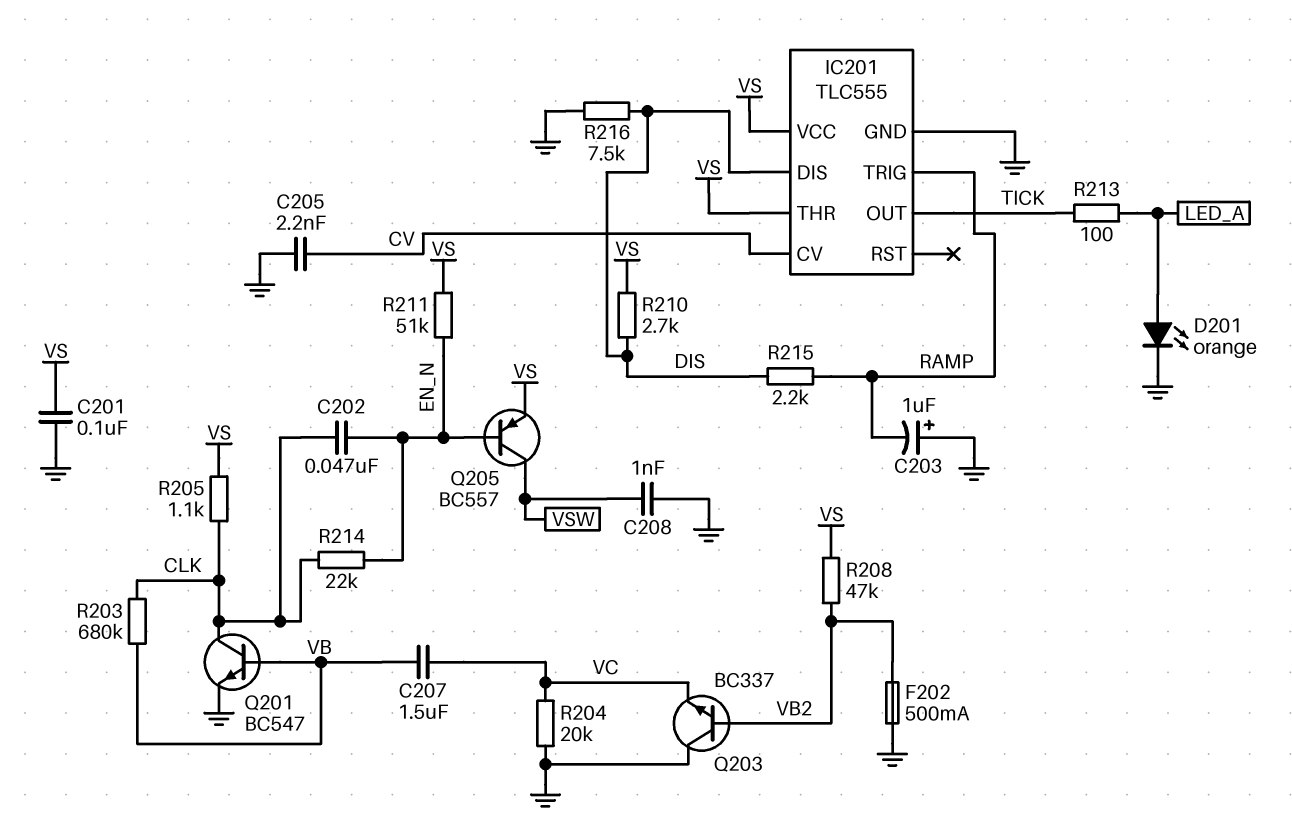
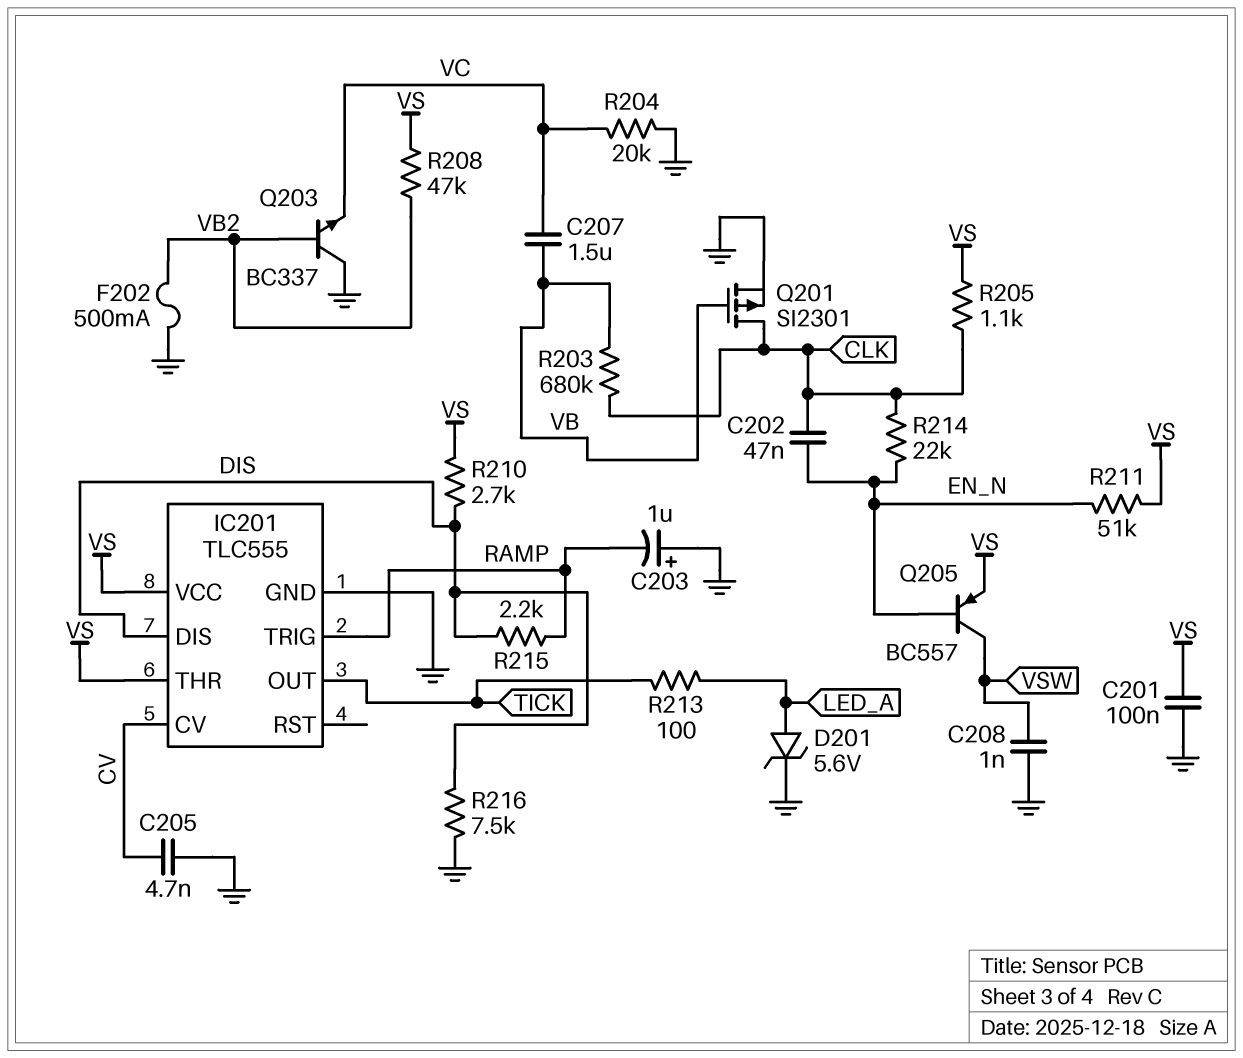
C205: 2.2nF (CV, GND) -> 4.7nF (CV, GND)
D201: LED orange (A LED_A, K GND) -> zener 5.6V (A LED_A, K GND)
Q201: NPN BC547 (B VB, C CLK, E GND) -> PMOS SI2301 (G VB, D CLK, S GND)

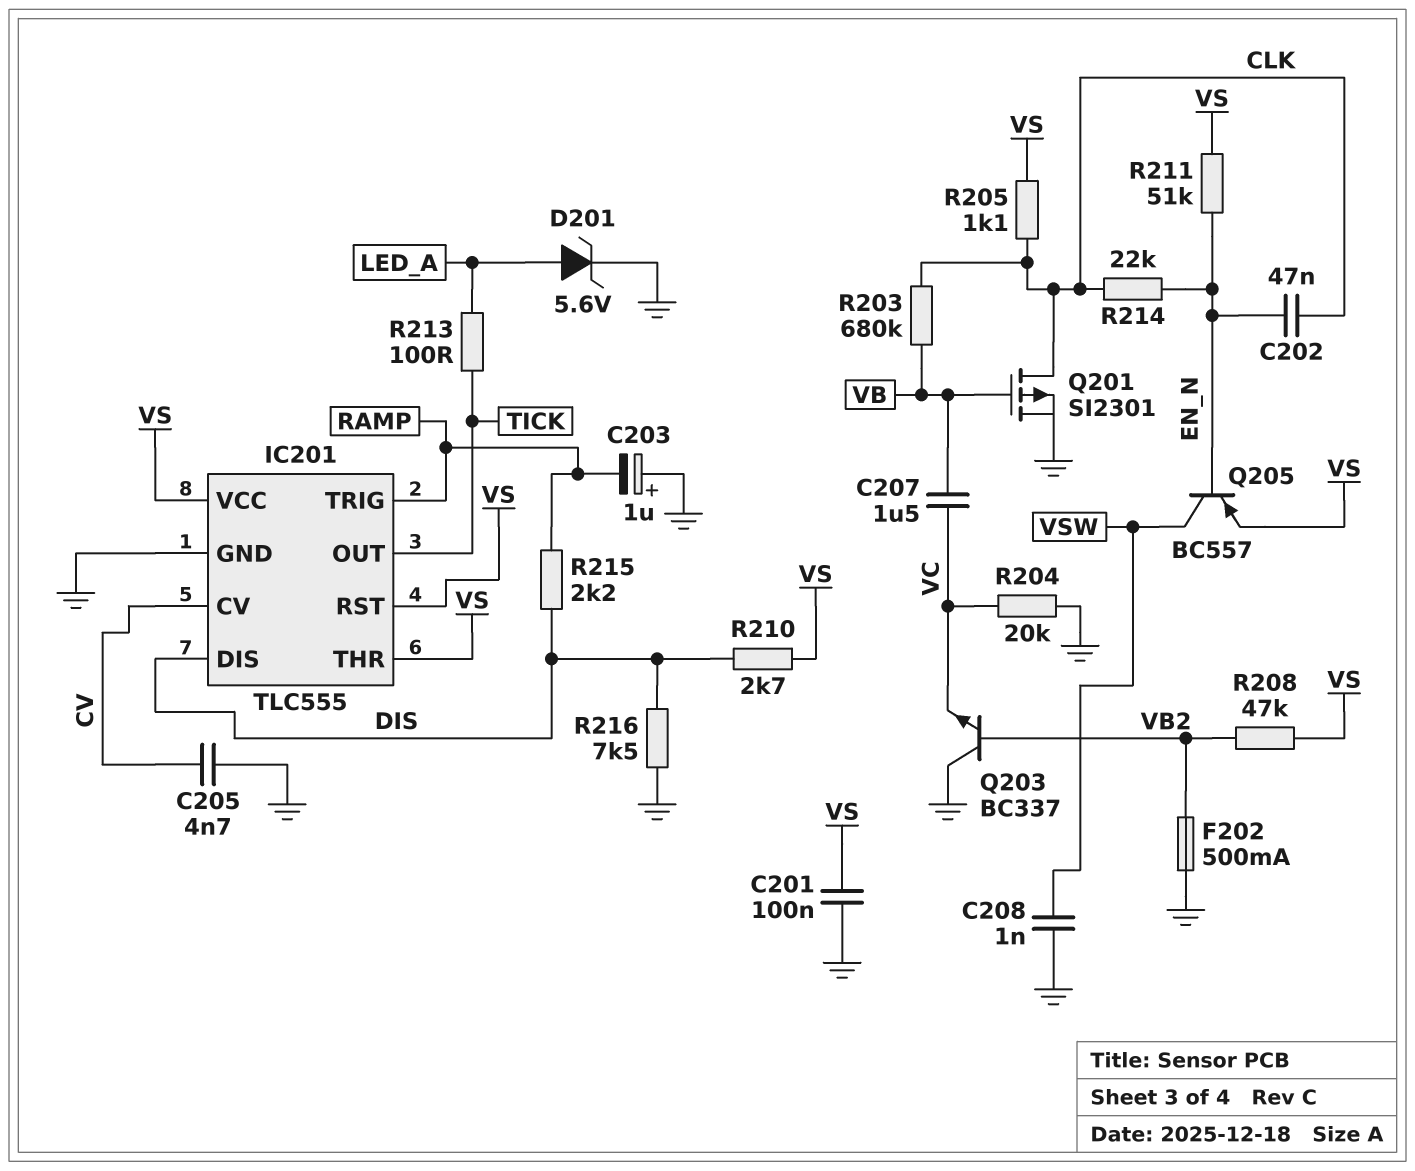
IC201 pin RST: none -> VS

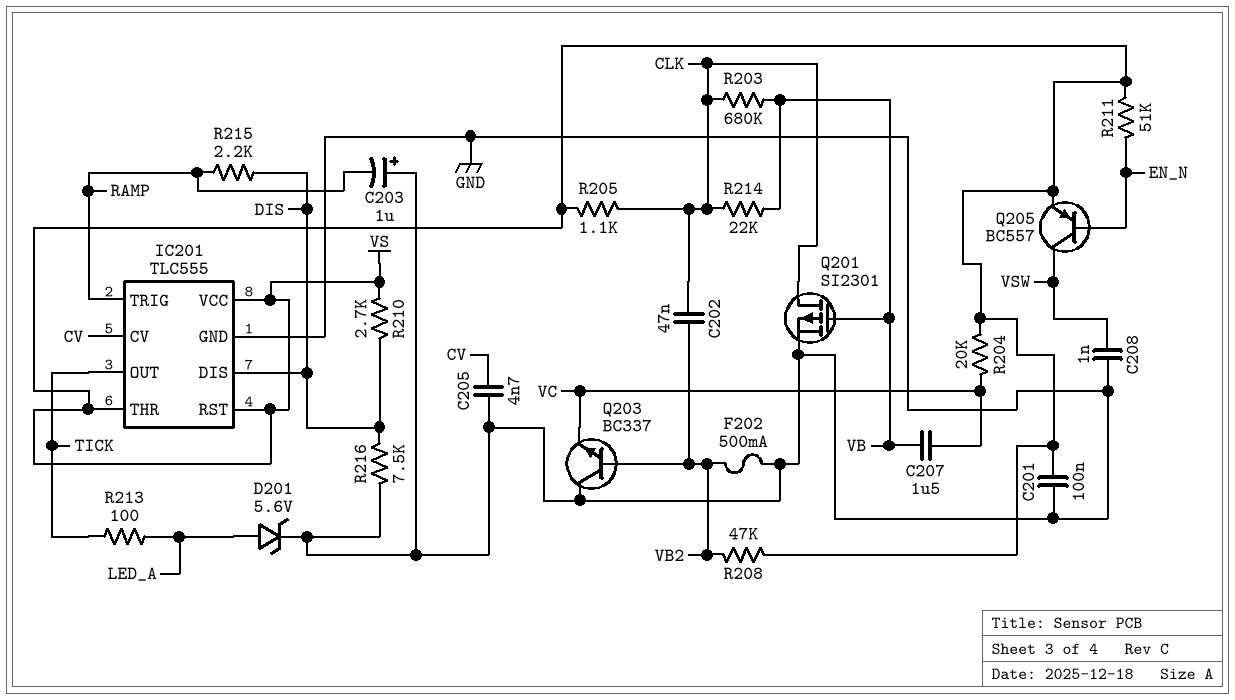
C202: 47nF (CLK, EN_N) -> 47nF (CLK, VB2)
R204: 20k (GND, VC) -> 20k (VC, VS)
R214: 22k (CLK, EN_N) -> 22k (CLK, VB)

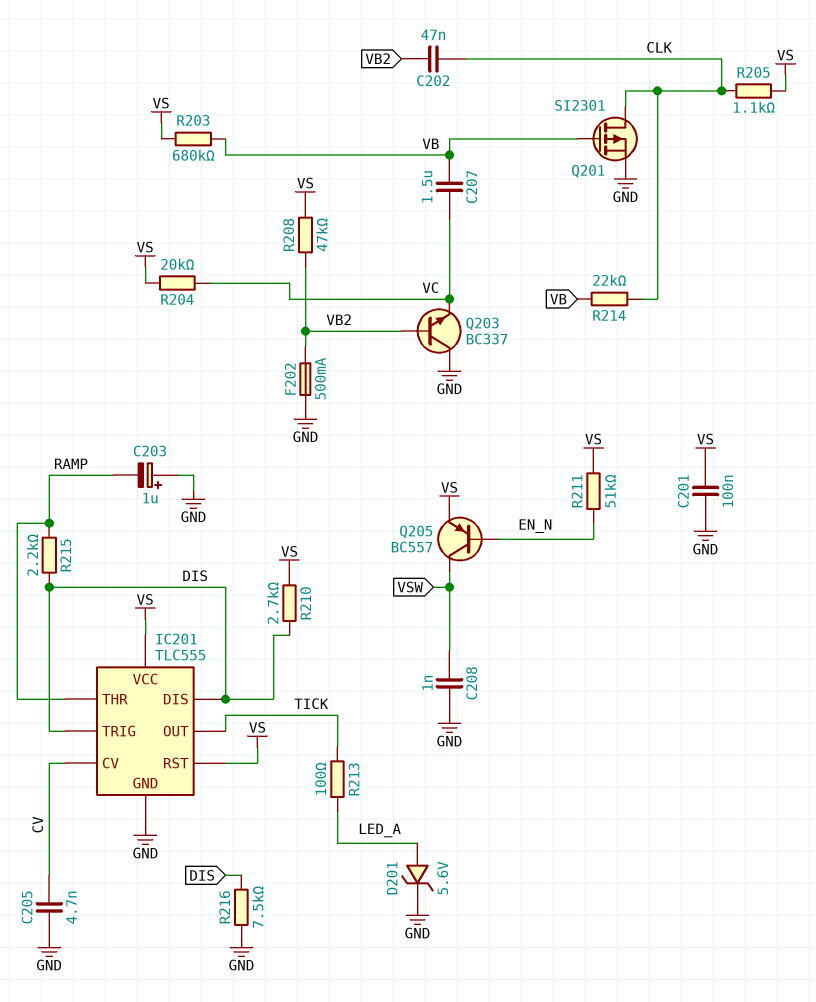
IC201 pin THR: VS -> RAMP
IC201 pin TRIG: RAMP -> DIS
R203: 680k (CLK, VB) -> 680k (VB, VS)

